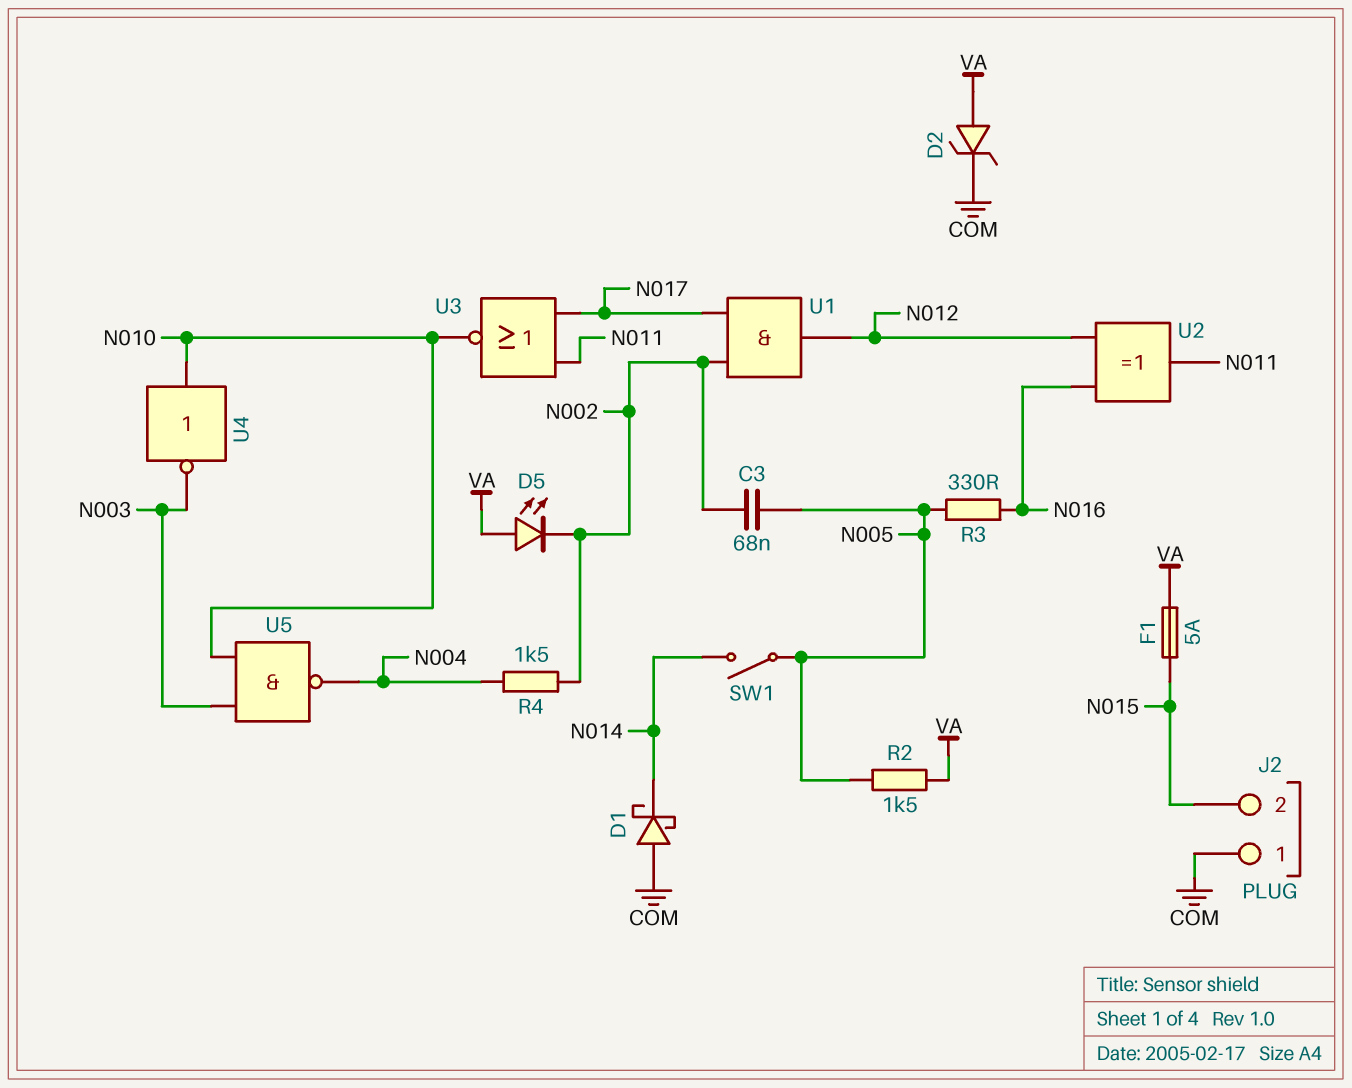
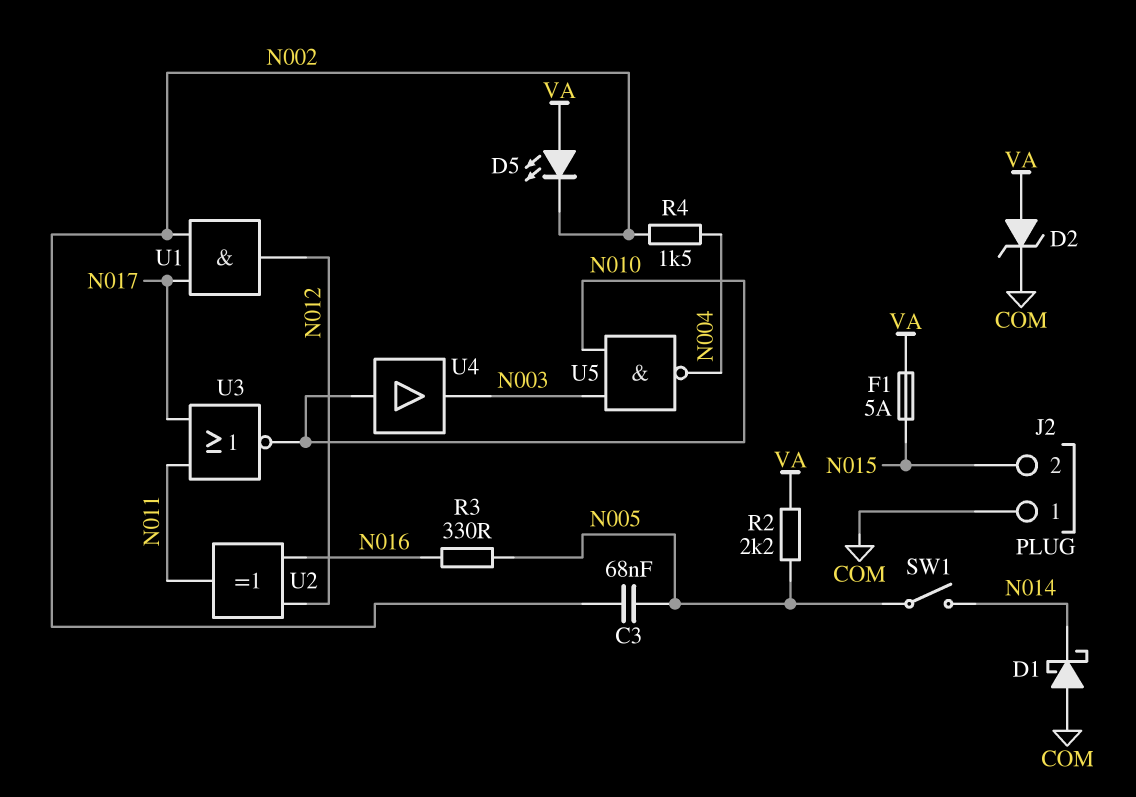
R2: 1.5k (N005, VA) -> 2.2k (N005, VA)
U4: NOT (in N010, out N003) -> buffer (in N010, out N003)

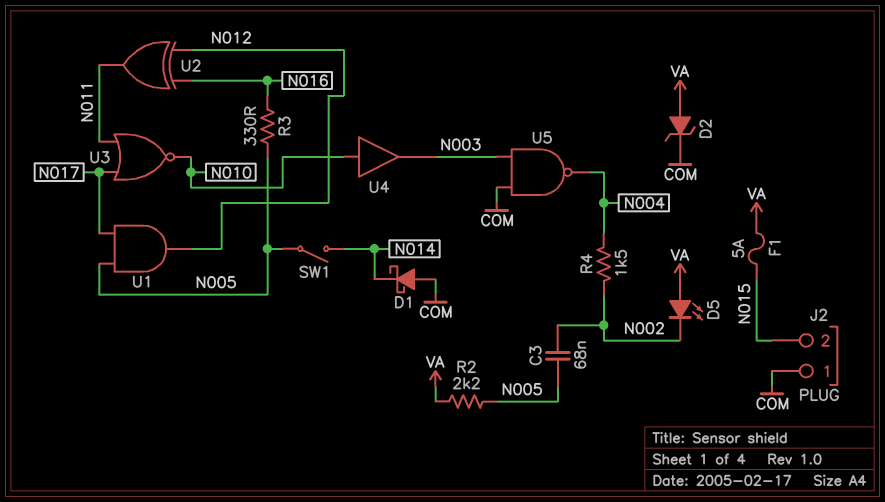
U1: AND (in N002, in N017, out N012) -> AND (in N005, in N017, out N012)
U5: NAND (in N003, in N010, out N004) -> NAND (in COM, in N003, out N004)

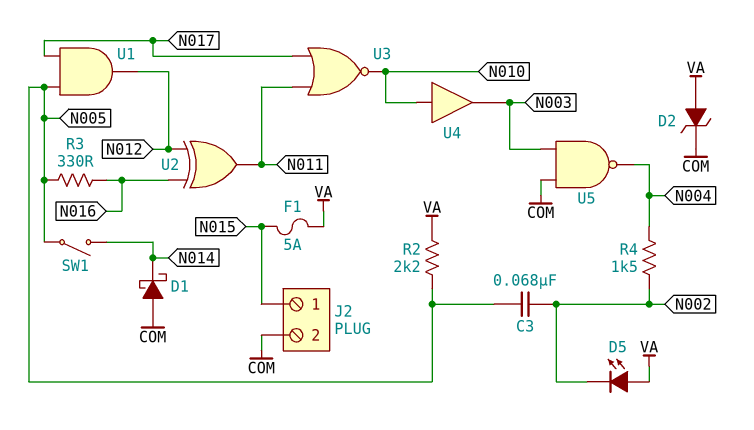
J2 pin 1: COM -> N015
J2 pin 2: N015 -> COM

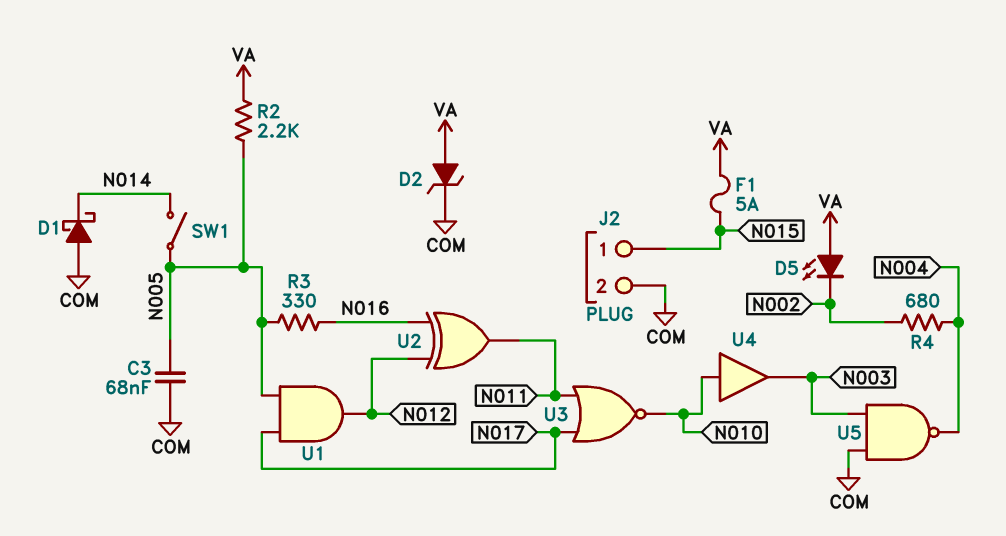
C3: 68nF (N002, N005) -> 68nF (COM, N005)
R4: 1.5k (N002, N004) -> 680 (N002, N004)

